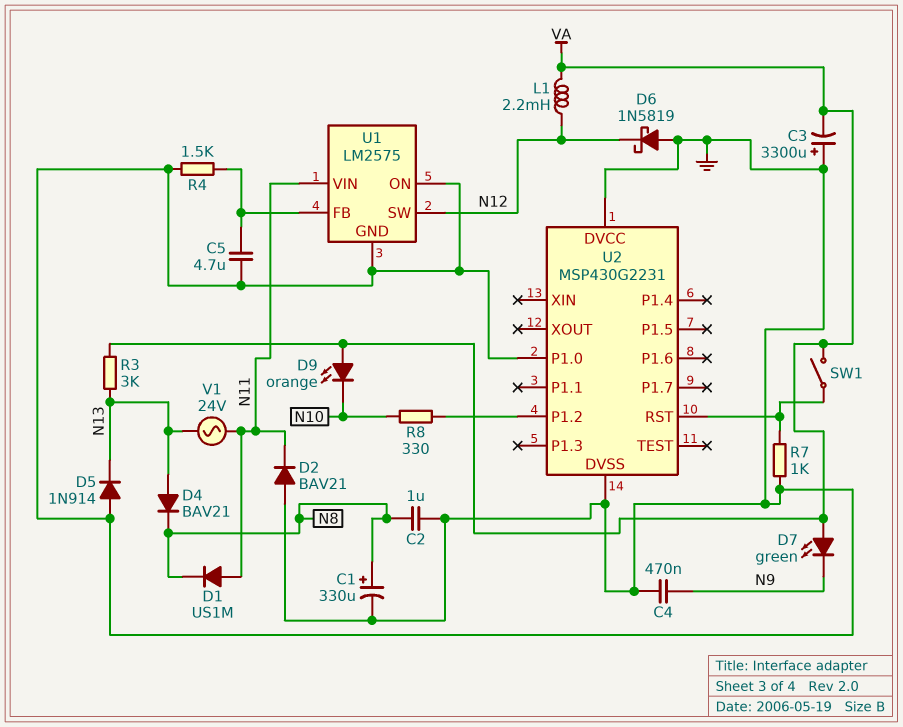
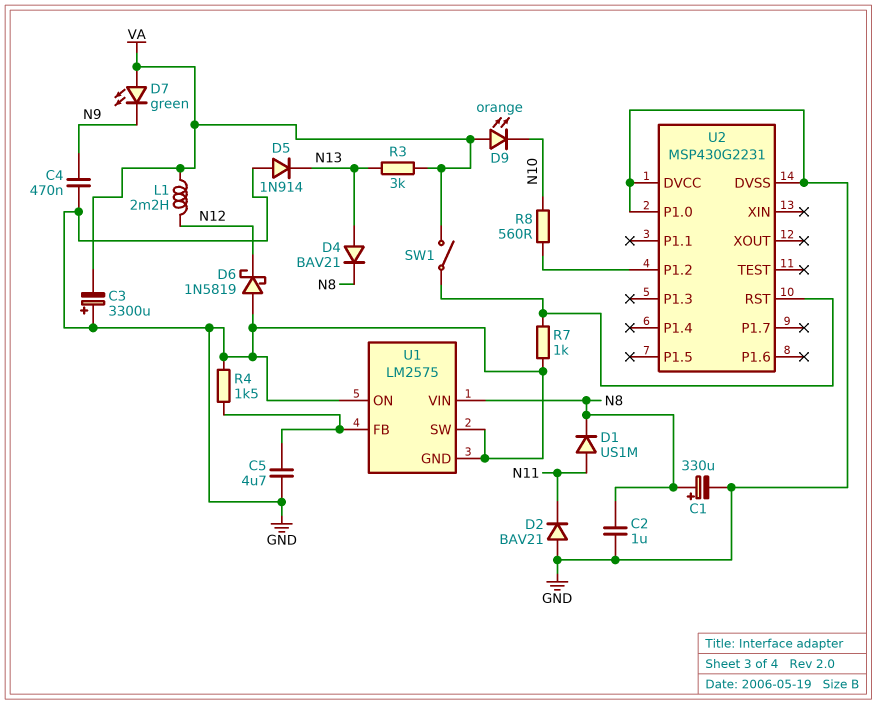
R8: 330 (N10, U2/P1.2) -> 560 (N10, U2/P1.2)
U1 pin SW: N12 -> GND
U1 pin VIN: N11 -> N8
V1: AC 24V (N11, N13) -> none

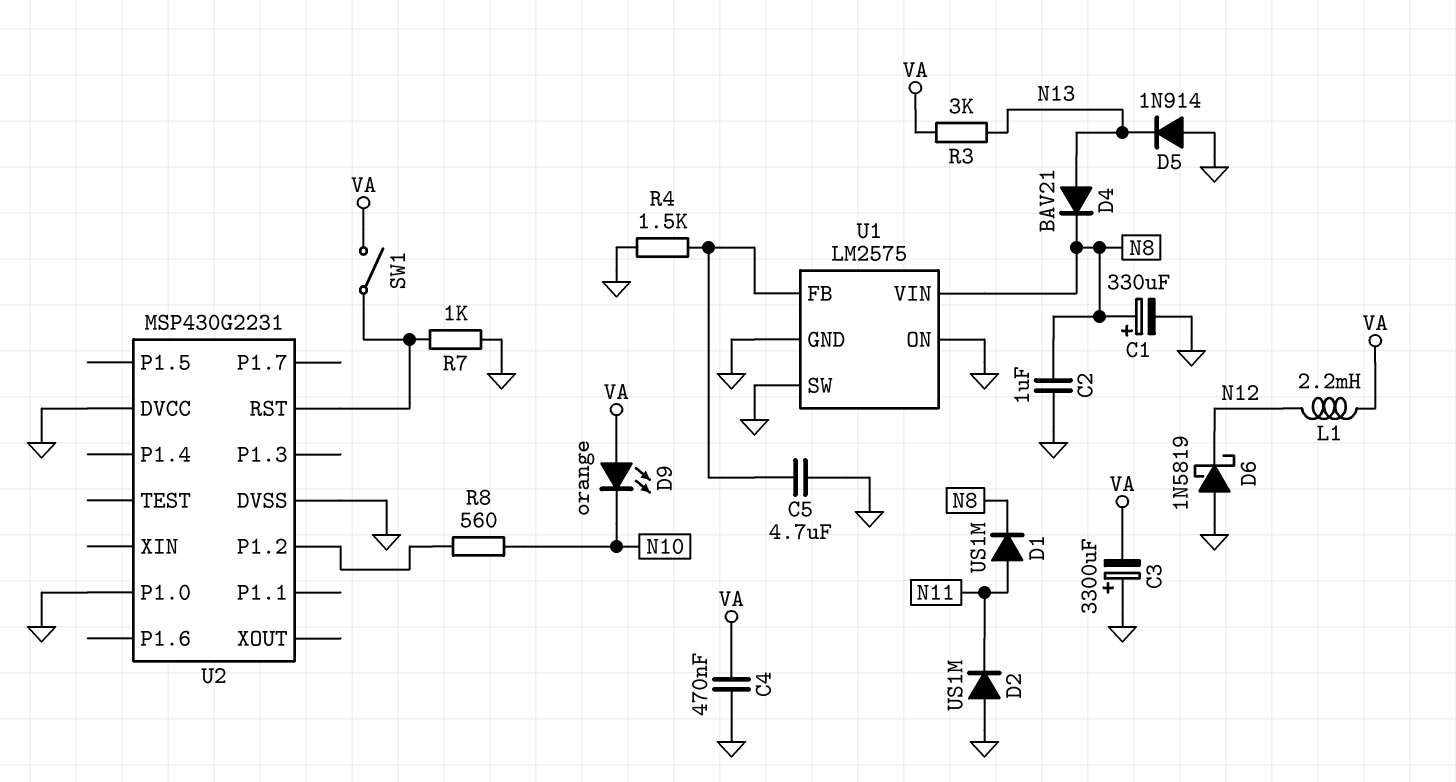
C4: 470nF (GND, N9) -> 470nF (GND, VA)
D2: diode BAV21 (A GND, K N11) -> diode US1M (A GND, K N11)
D7: LED green (A VA, K N9) -> none

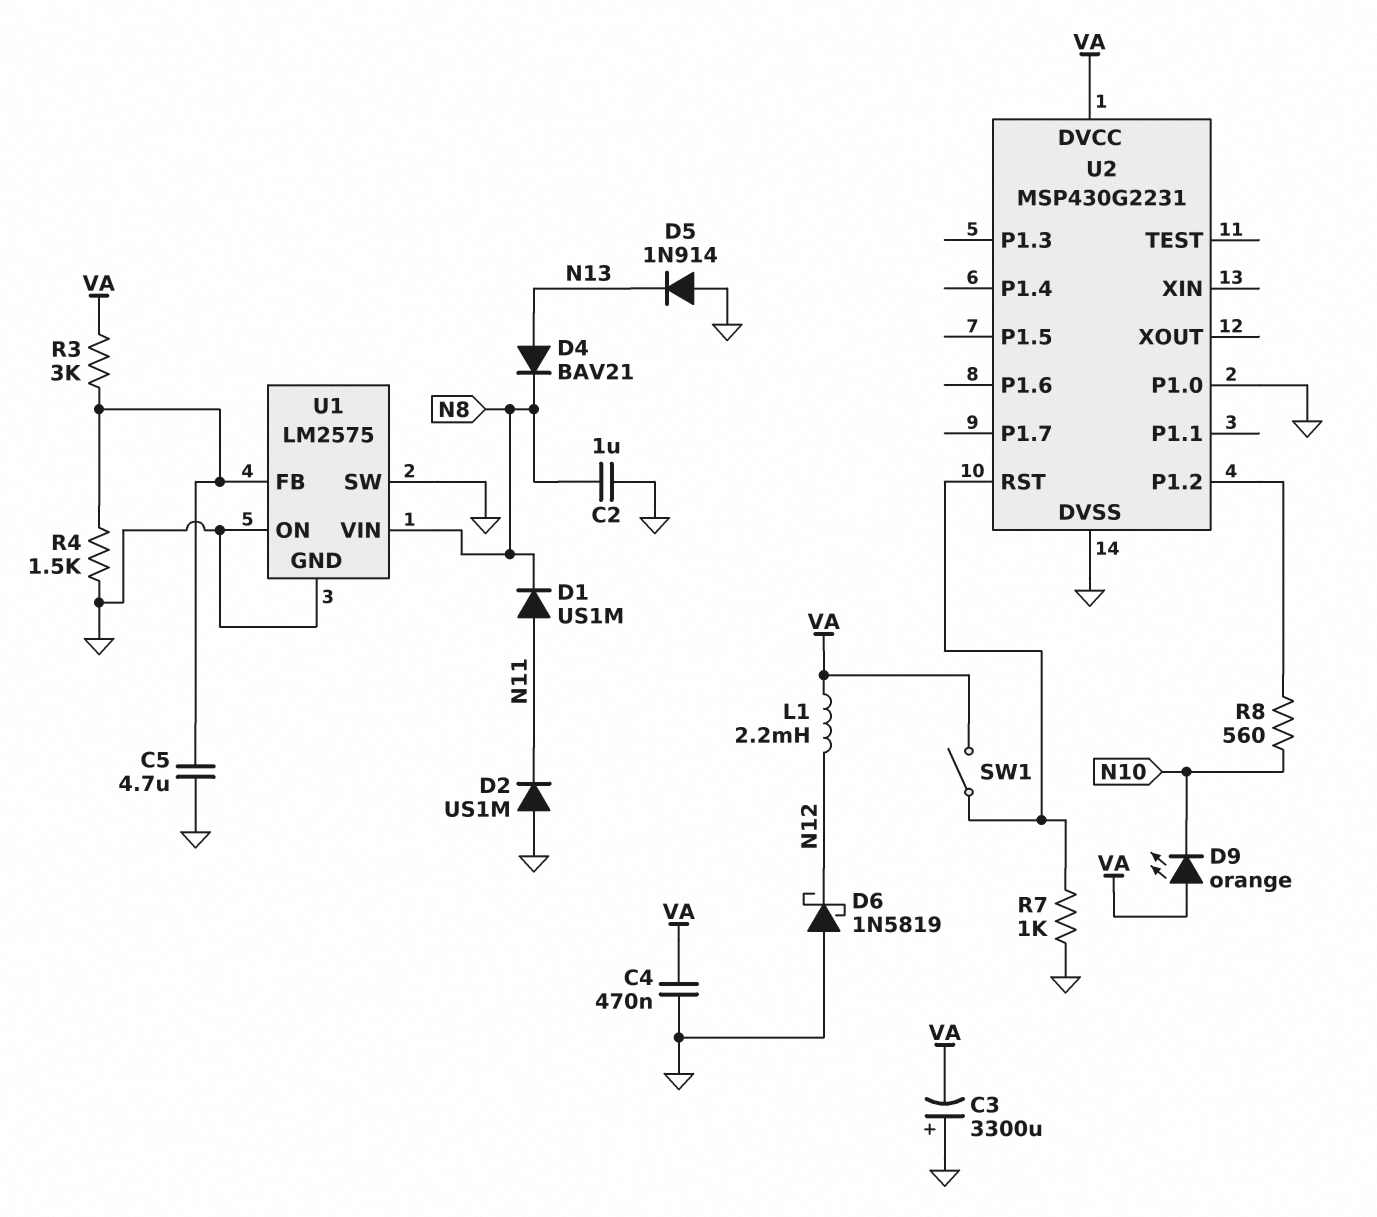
C1: 330uF (plus N8, minus GND) -> none
R3: 3k (N13, VA) -> 3k (U1/FB, VA)
U2 pin DVCC: GND -> VA

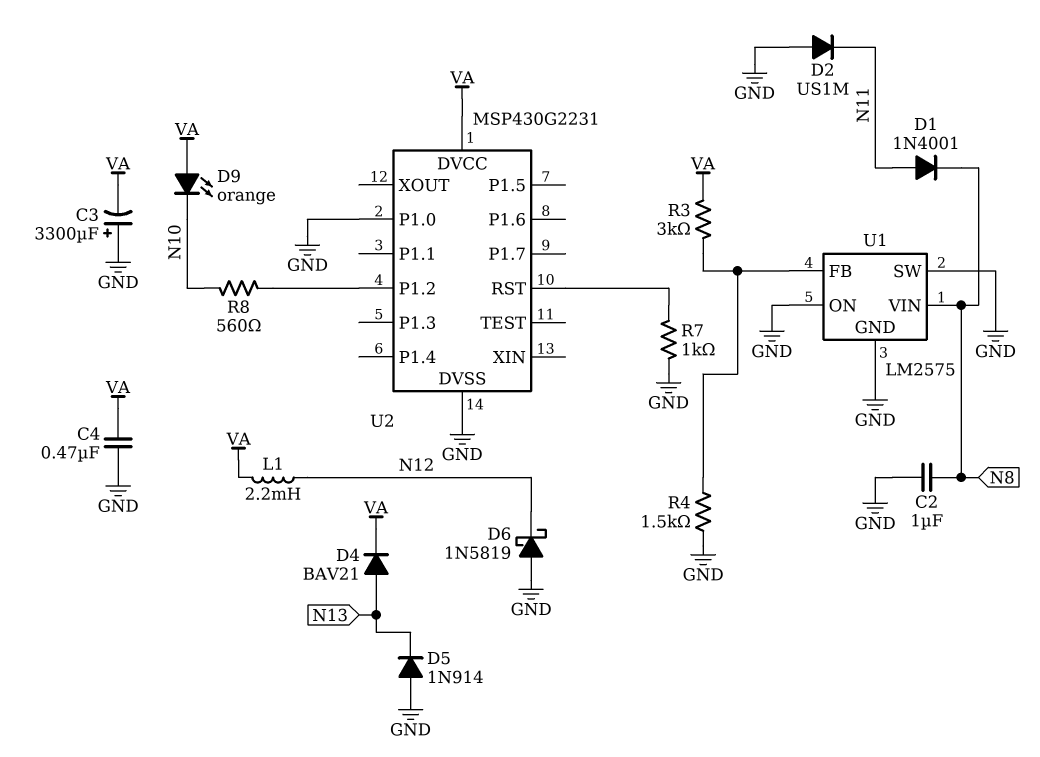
C5: 4.7uF (GND, U1/FB) -> none
D1: diode US1M (A N11, K N8) -> diode 1N4001 (A N11, K N8)
D4: diode BAV21 (A N13, K N8) -> diode BAV21 (A N13, K VA)
SW1: switch (U2/RST, VA) -> none

